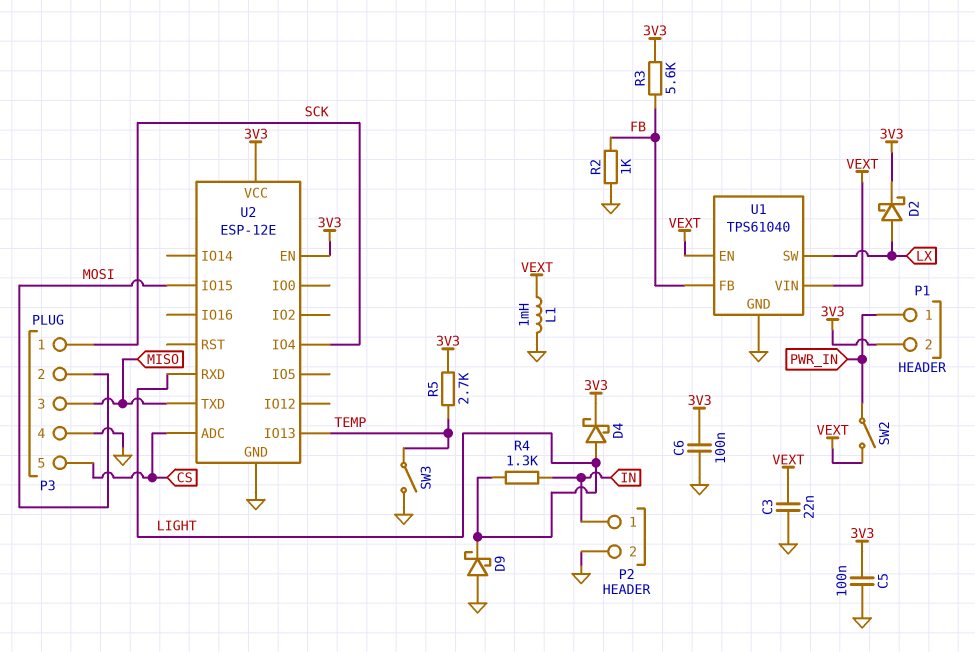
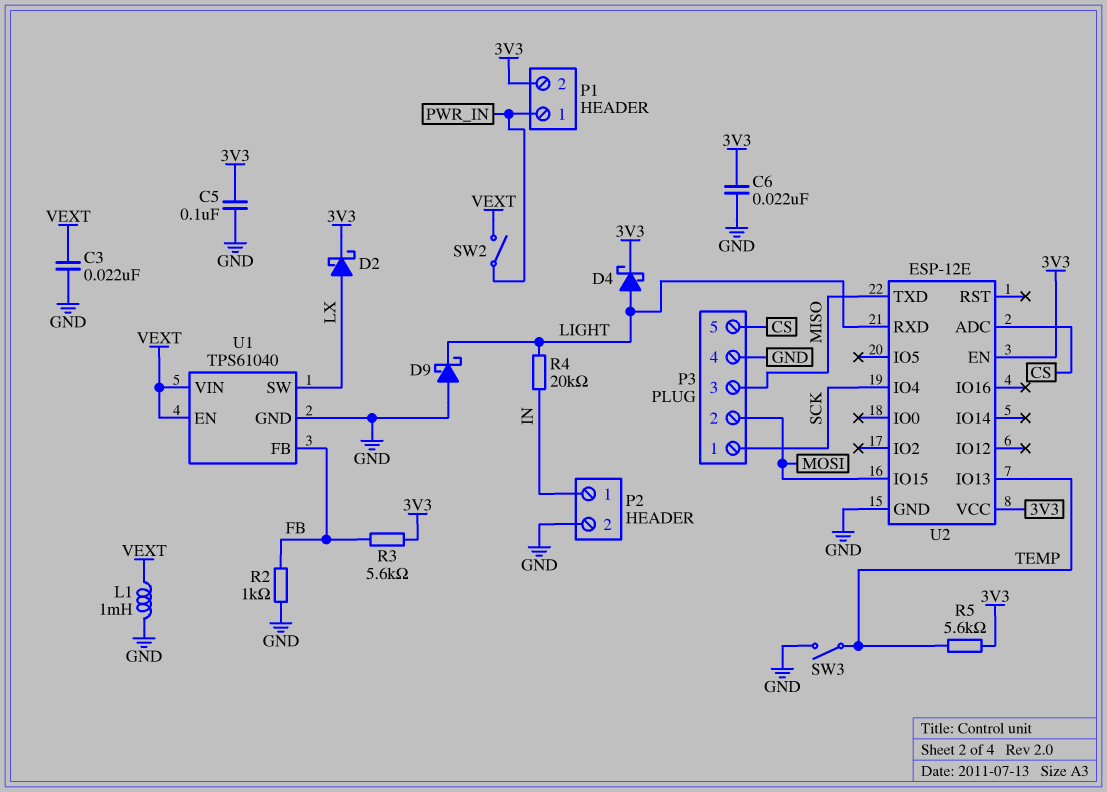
C6: 100nF (3V3, GND) -> 22nF (3V3, GND)
R4: 1.3k (IN, LIGHT) -> 20k (IN, LIGHT)
R5: 2.7k (3V3, TEMP) -> 5.6k (3V3, TEMP)

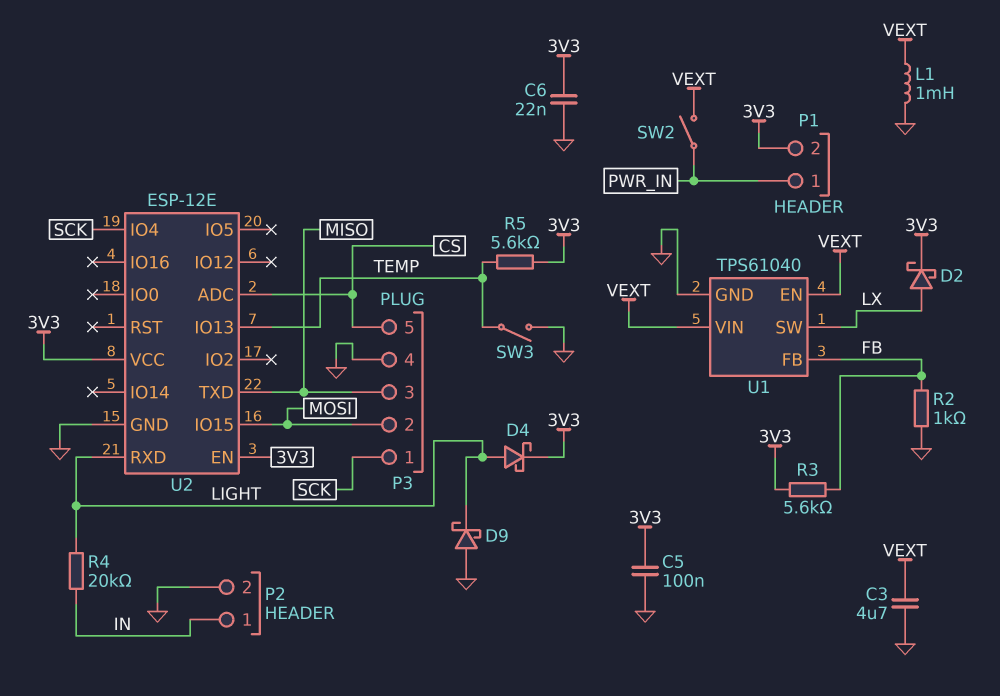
C3: 22nF (GND, VEXT) -> 4.7uF (GND, VEXT)

